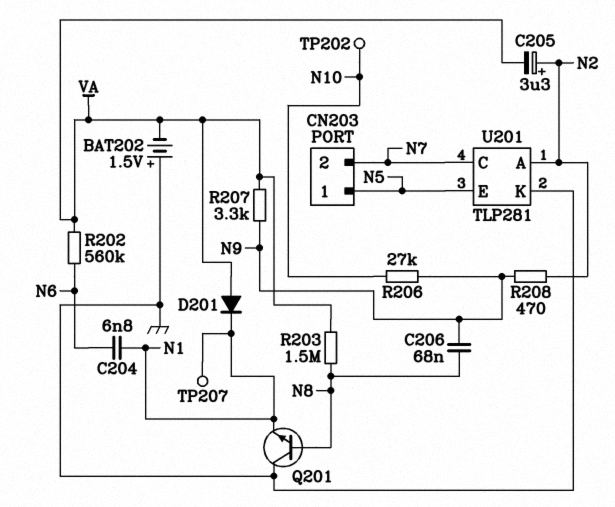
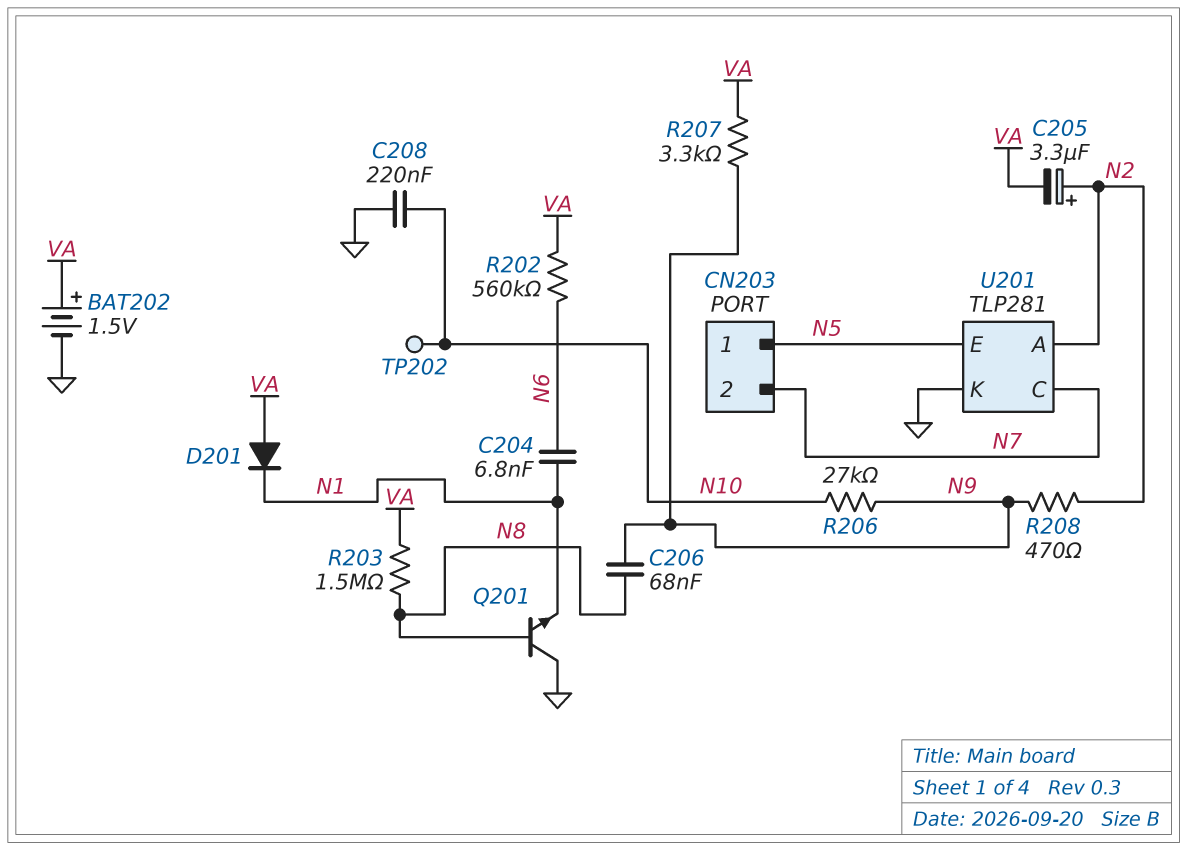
BAT202: 1.5V (plus GND, minus VA) -> 1.5V (plus VA, minus GND)
C208: none -> 220nF (GND, N10)
TP207: test point (N1) -> none

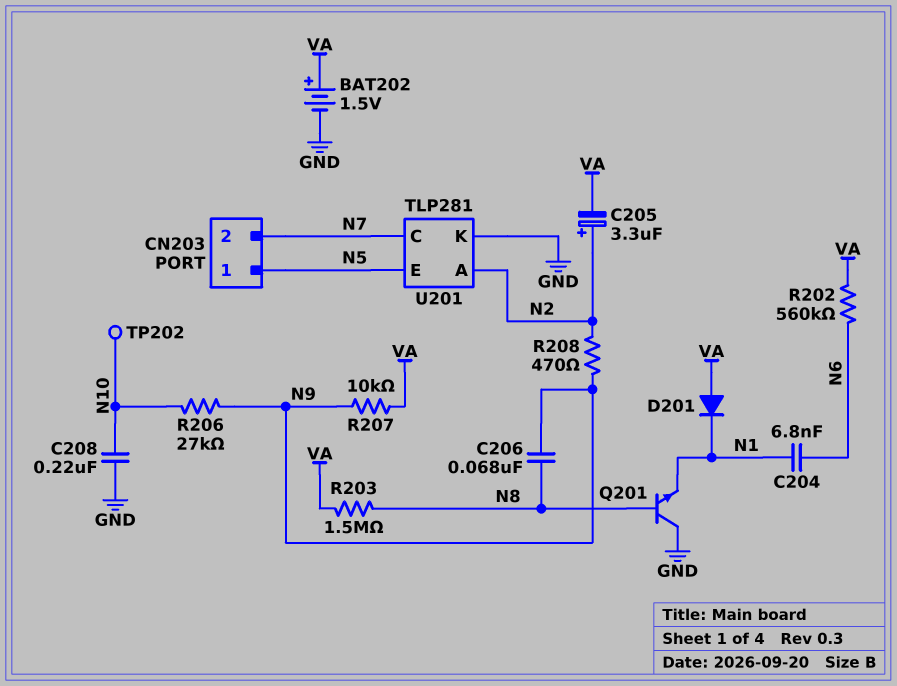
R207: 3.3k (N9, VA) -> 10k (N9, VA)

